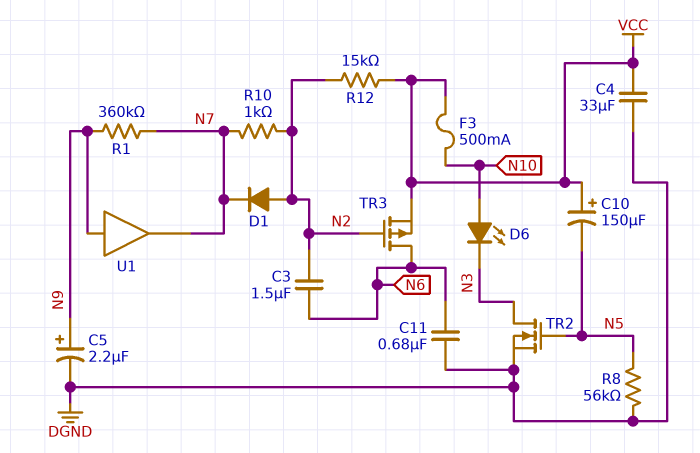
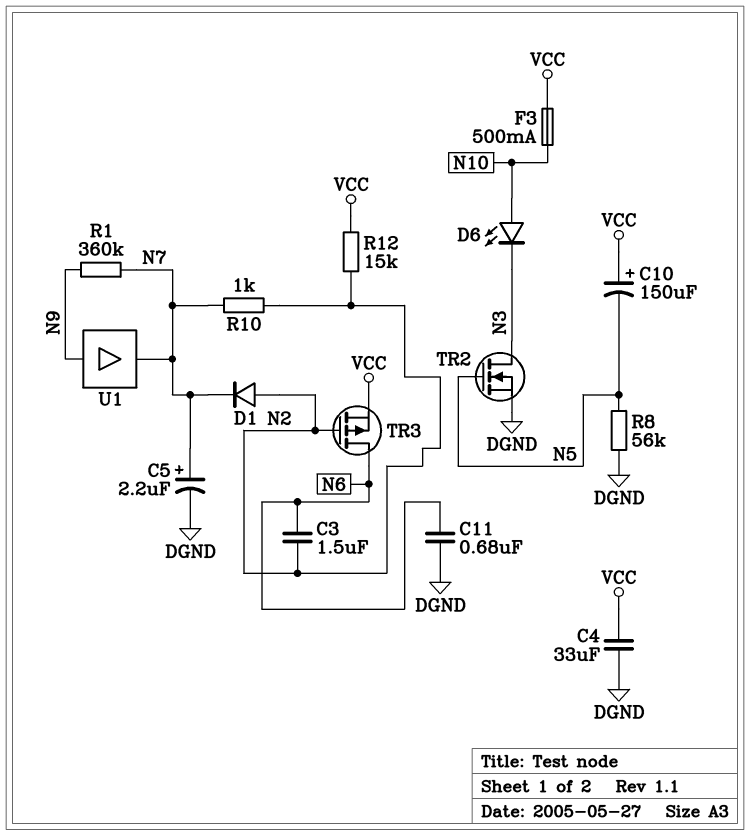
C5: 2.2uF (plus N9, minus DGND) -> 2.2uF (plus N7, minus DGND)

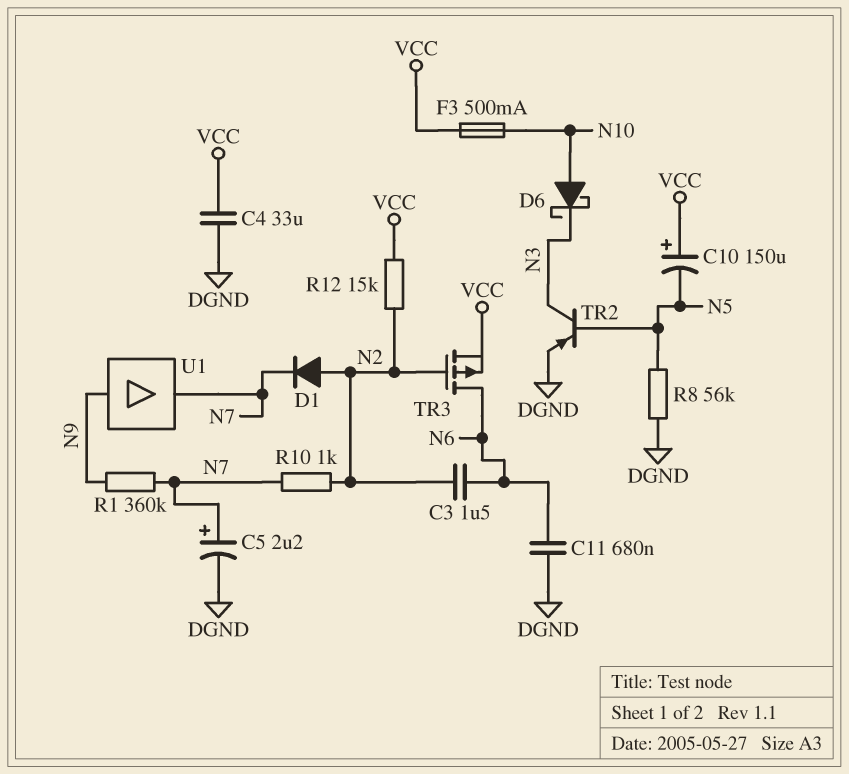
D6: LED (A N10, K N3) -> schottky (A N10, K N3)
TR2: NMOS (G N5, D N3, S DGND) -> PNP (B N5, C N3, E DGND)

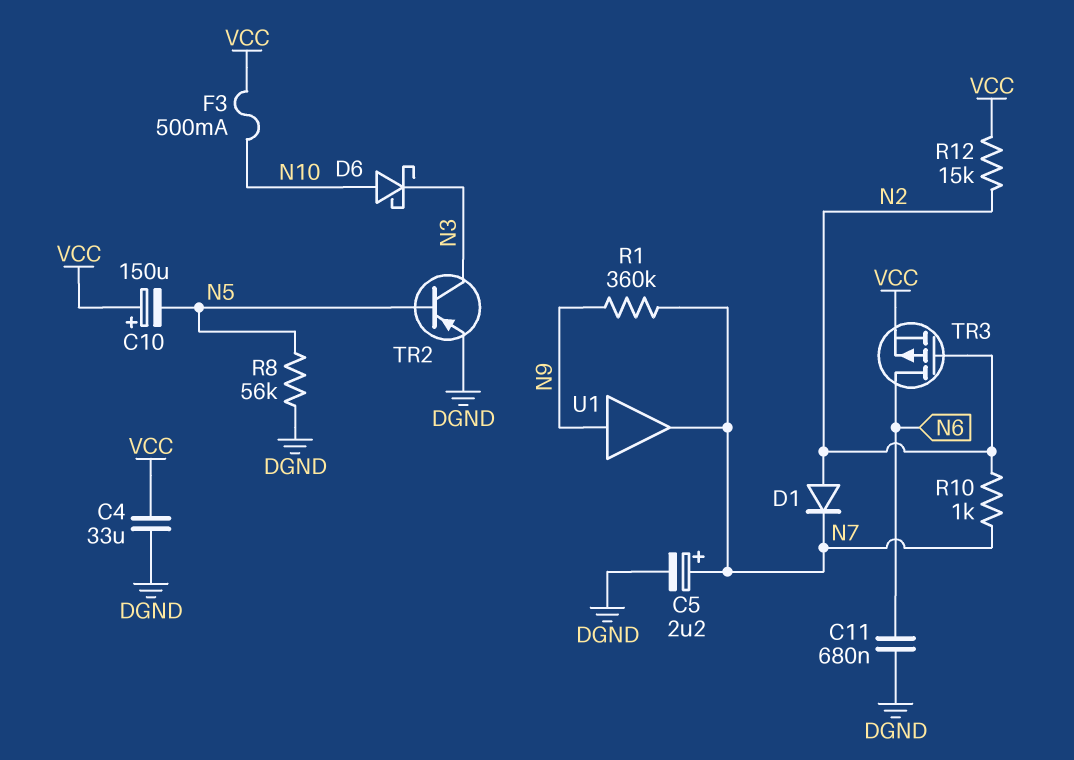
C3: 1.5uF (N2, N6) -> none

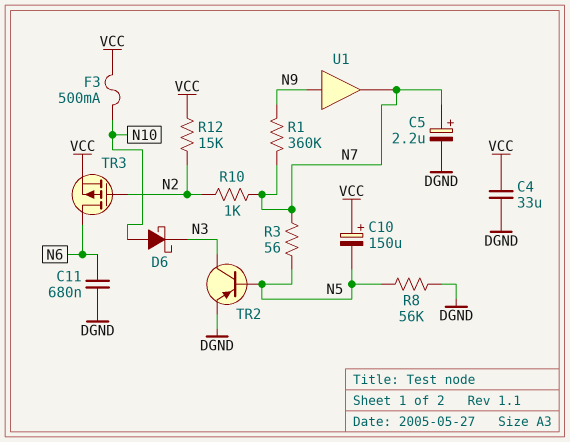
D1: diode (A N2, K N7) -> none
R3: none -> 56 (N5, N7)

